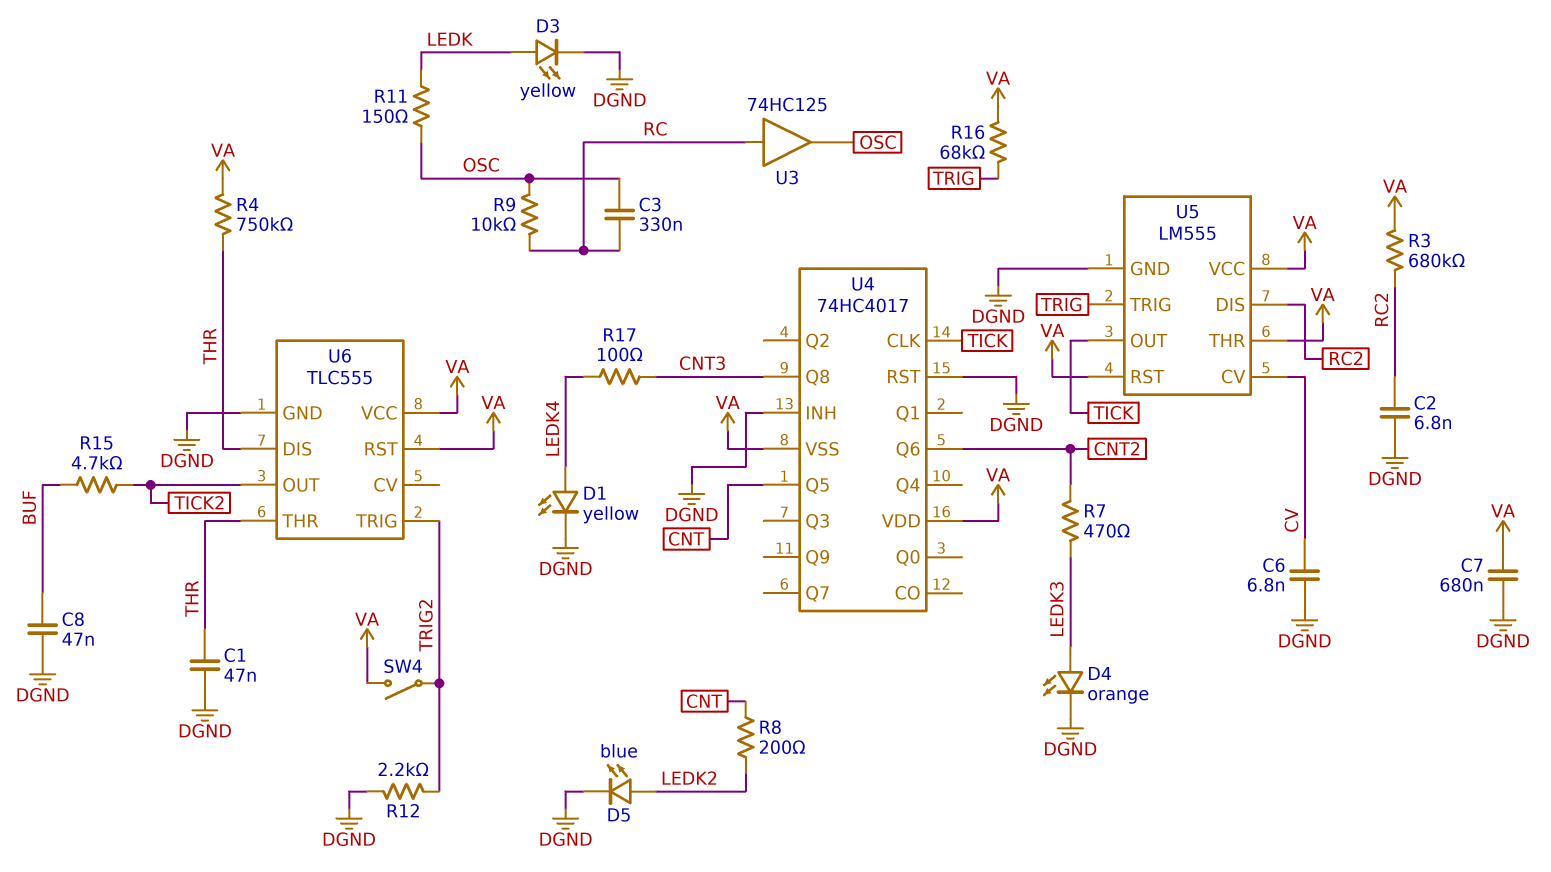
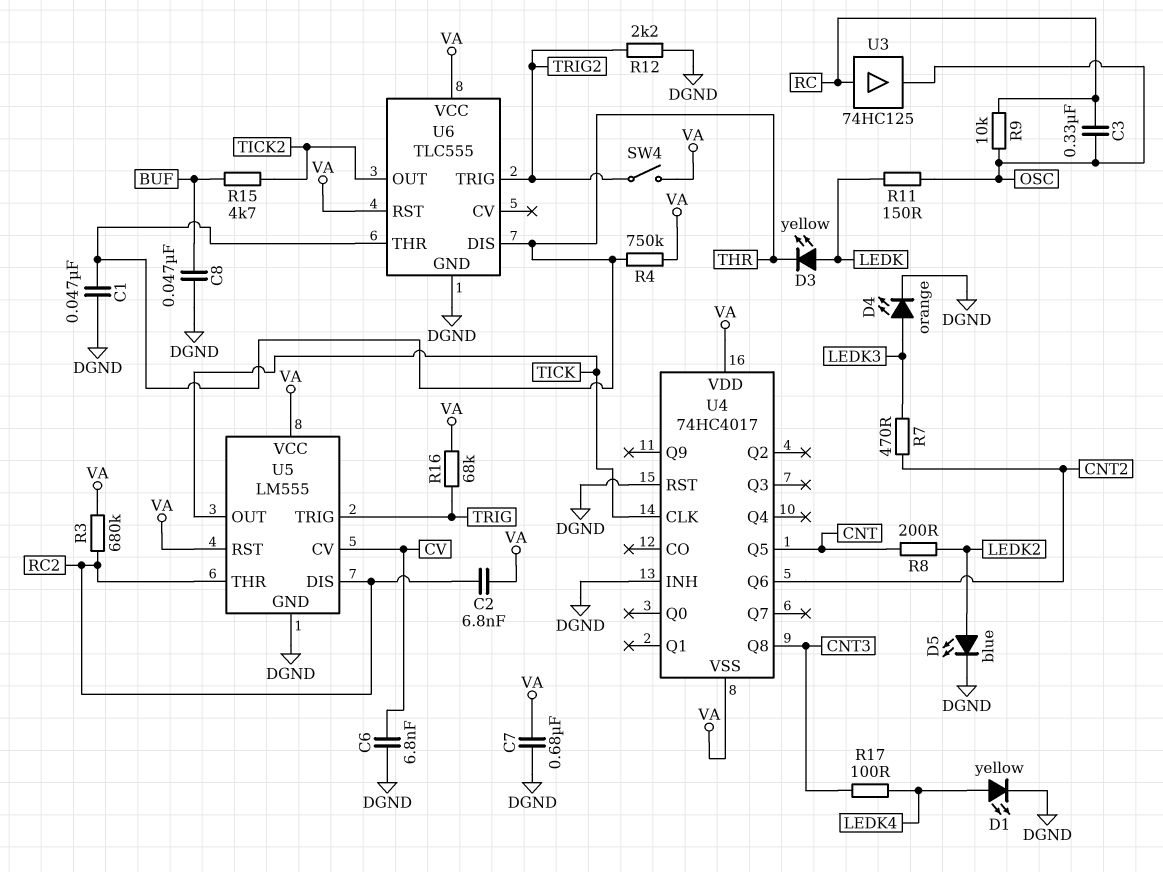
C2: 6.8nF (DGND, RC2) -> 6.8nF (RC2, VA)
D3: LED yellow (A LEDK, K DGND) -> LED yellow (A LEDK, K THR)
U5 pin THR: VA -> RC2

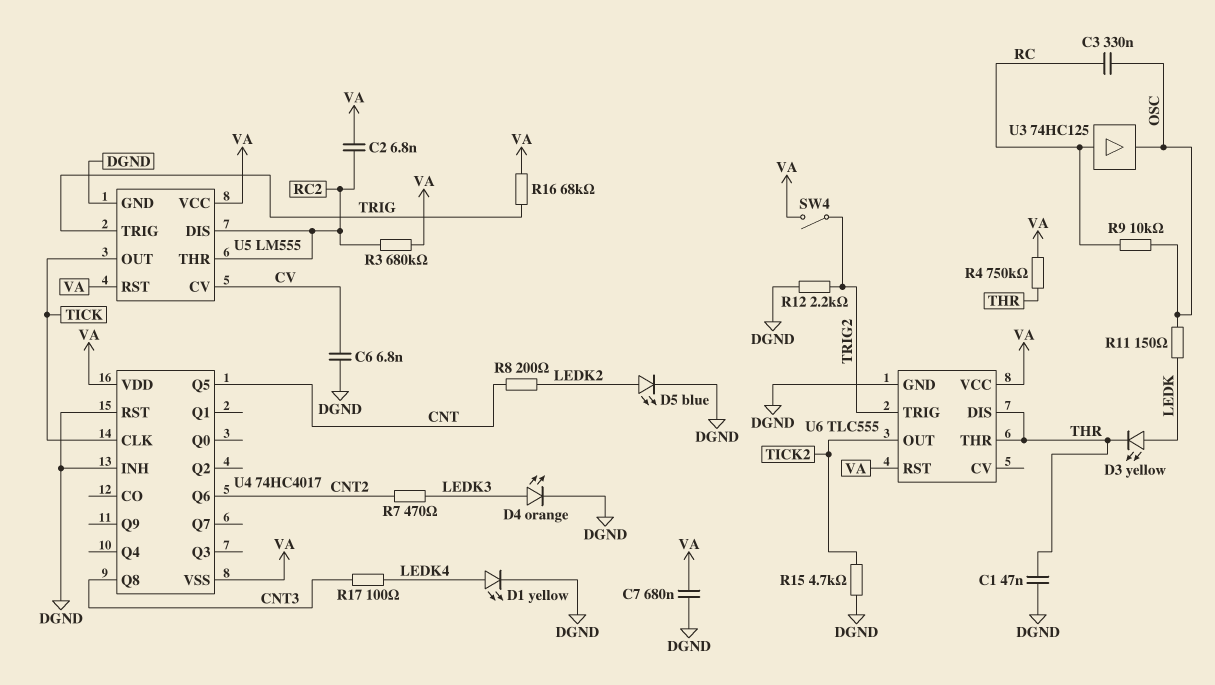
C8: 47nF (BUF, DGND) -> none
R15: 4.7k (BUF, TICK2) -> 4.7k (DGND, TICK2)

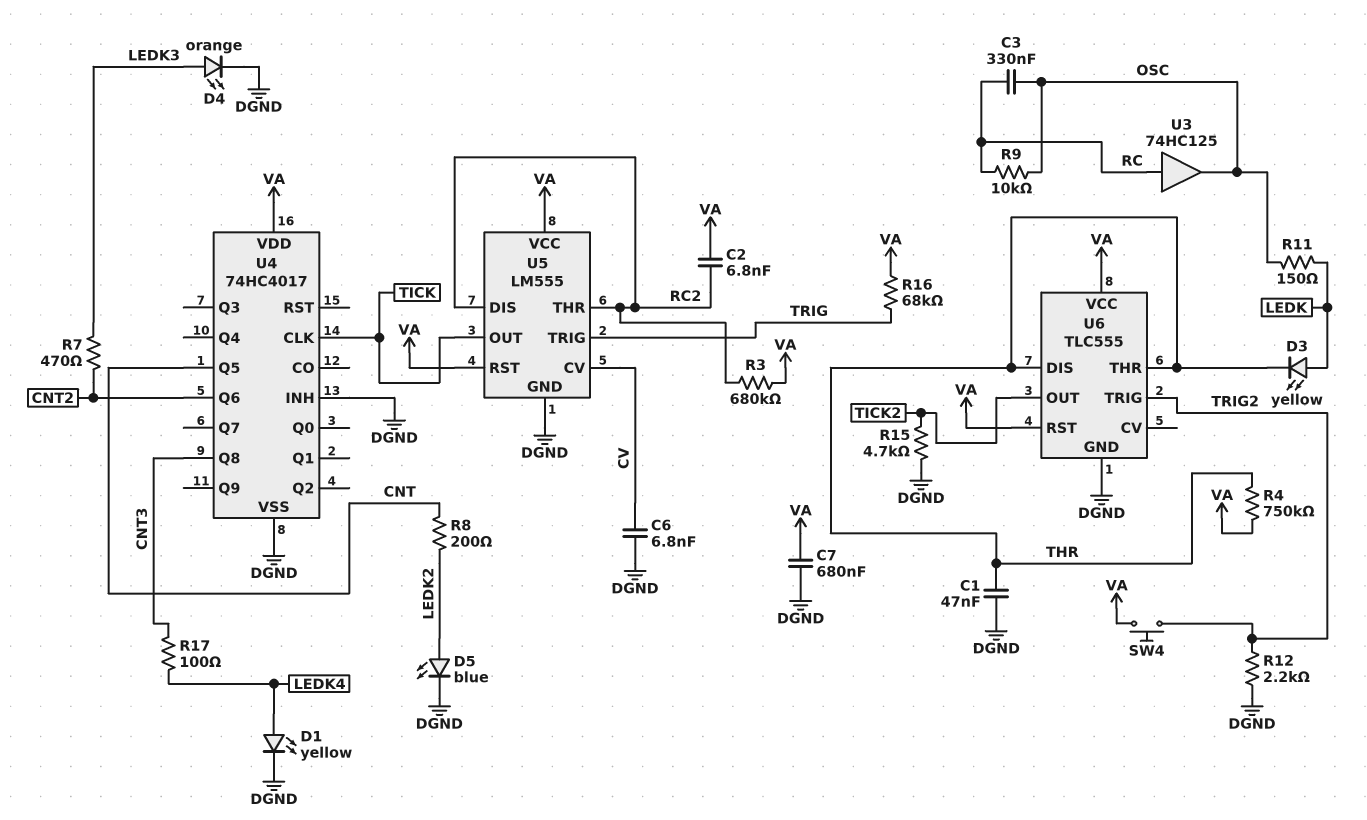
SW4: switch (TRIG2, VA) -> button (TRIG2, VA)
U4 pin RST: DGND -> none
U4 pin VSS: VA -> DGND

